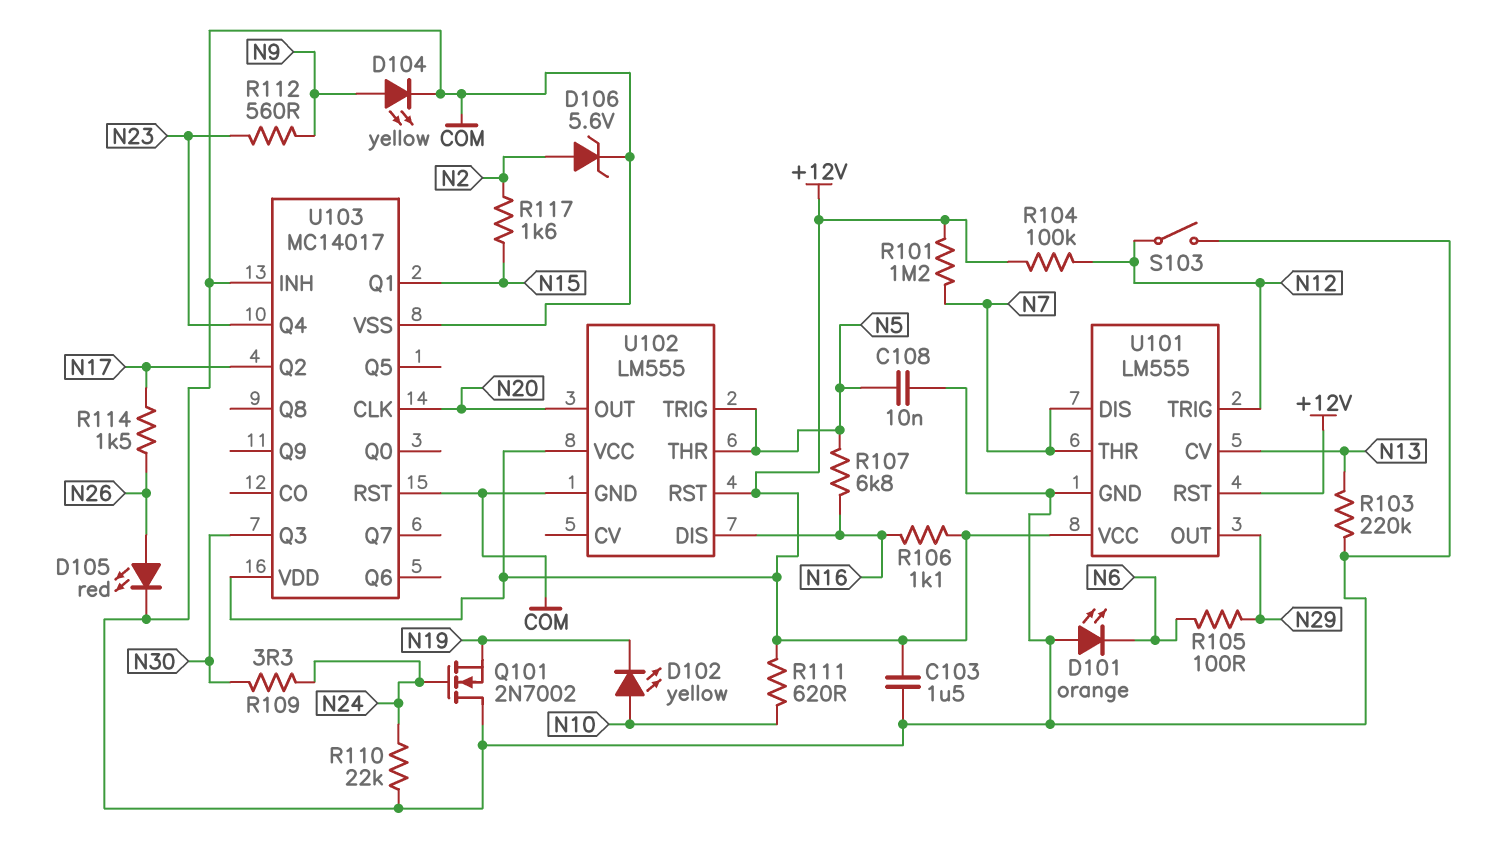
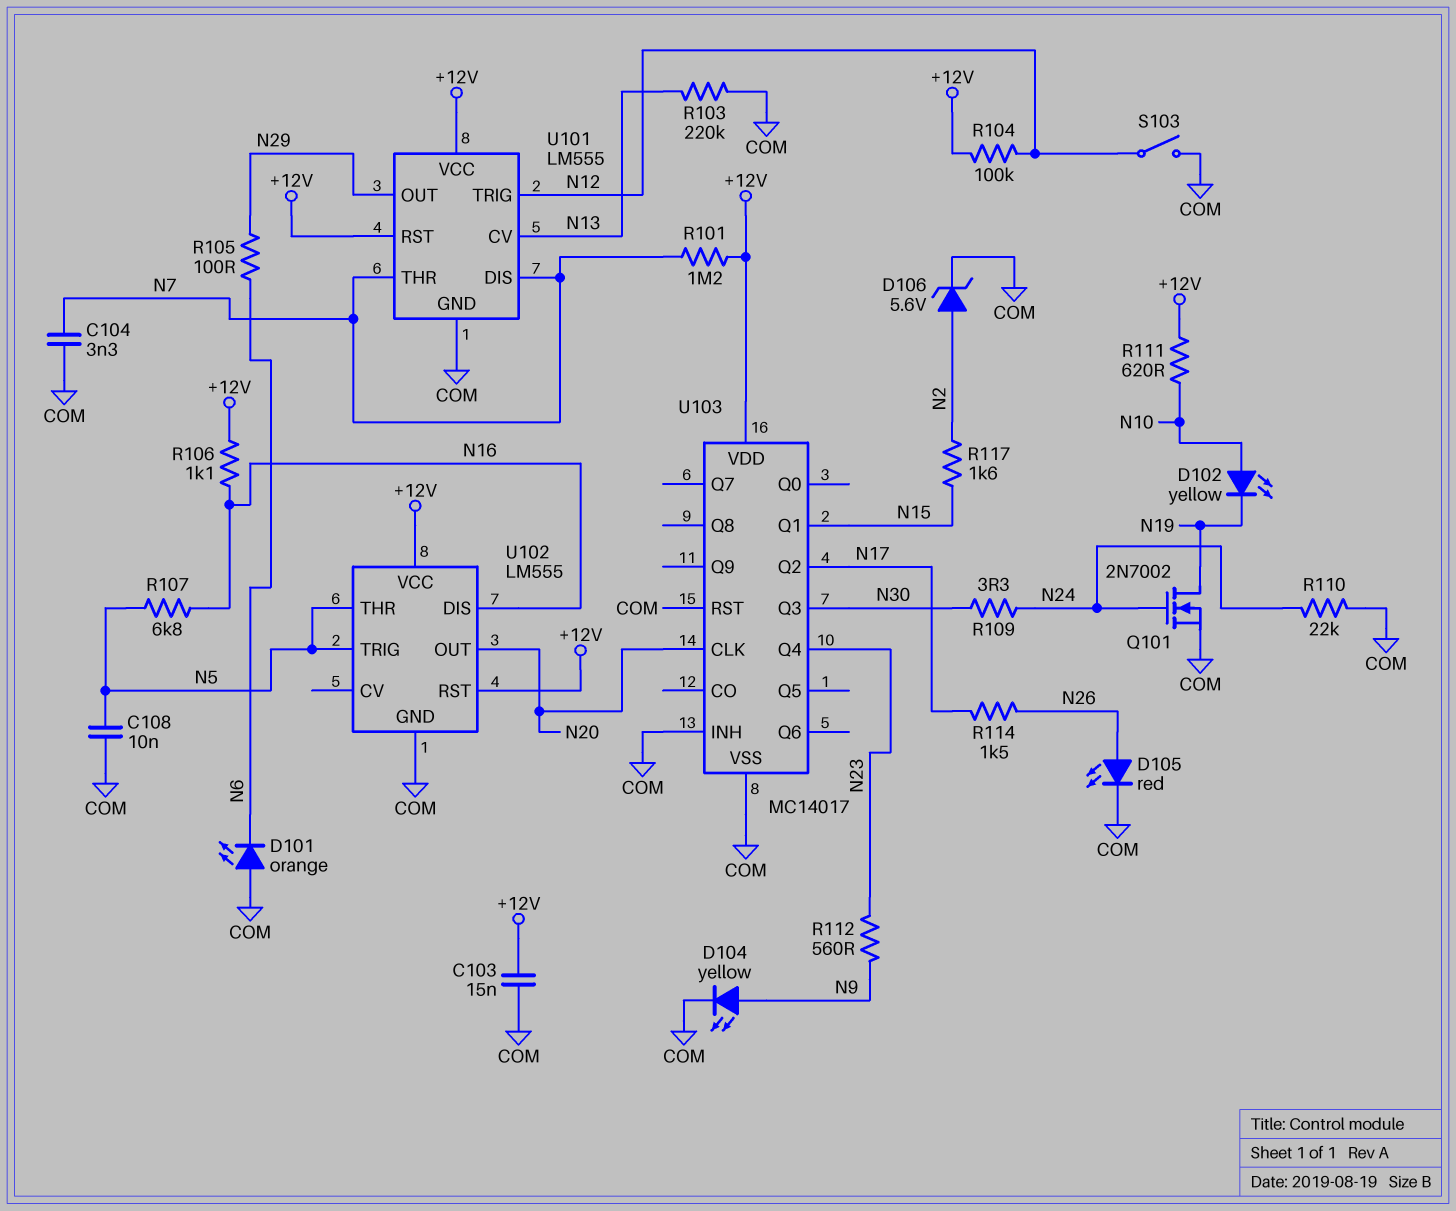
C103: 1.5uF (+12V, COM) -> 15nF (+12V, COM)
C104: none -> 3.3nF (COM, N7)
Q101: NMOS 2N7002 (G N24, D COM, S N19) -> NMOS 2N7002 (G N24, D N19, S COM)

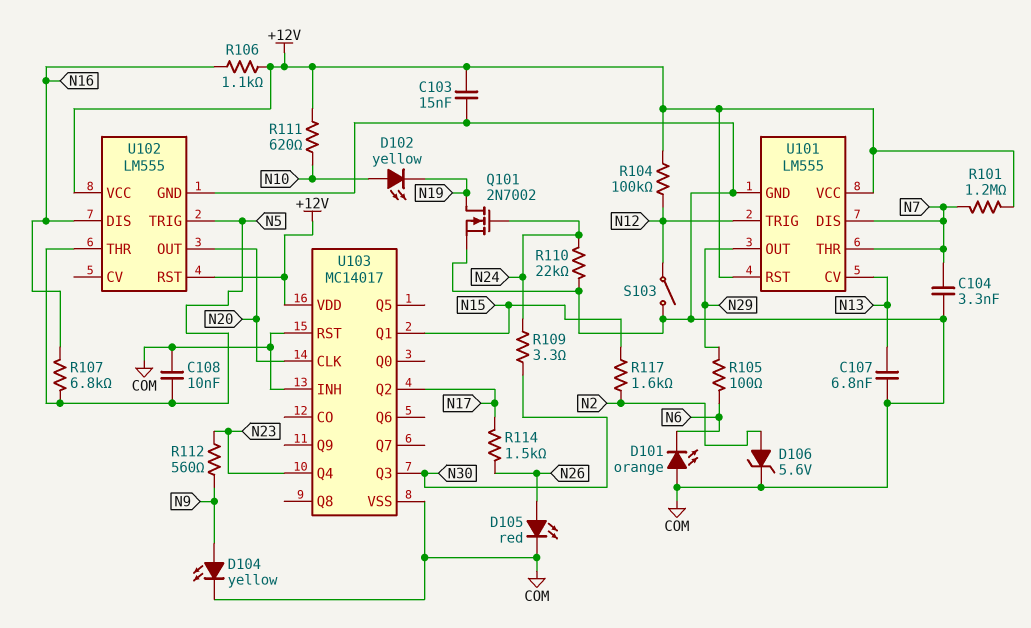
C107: none -> 6.8nF (COM, N13)
R103: 220k (COM, N13) -> none

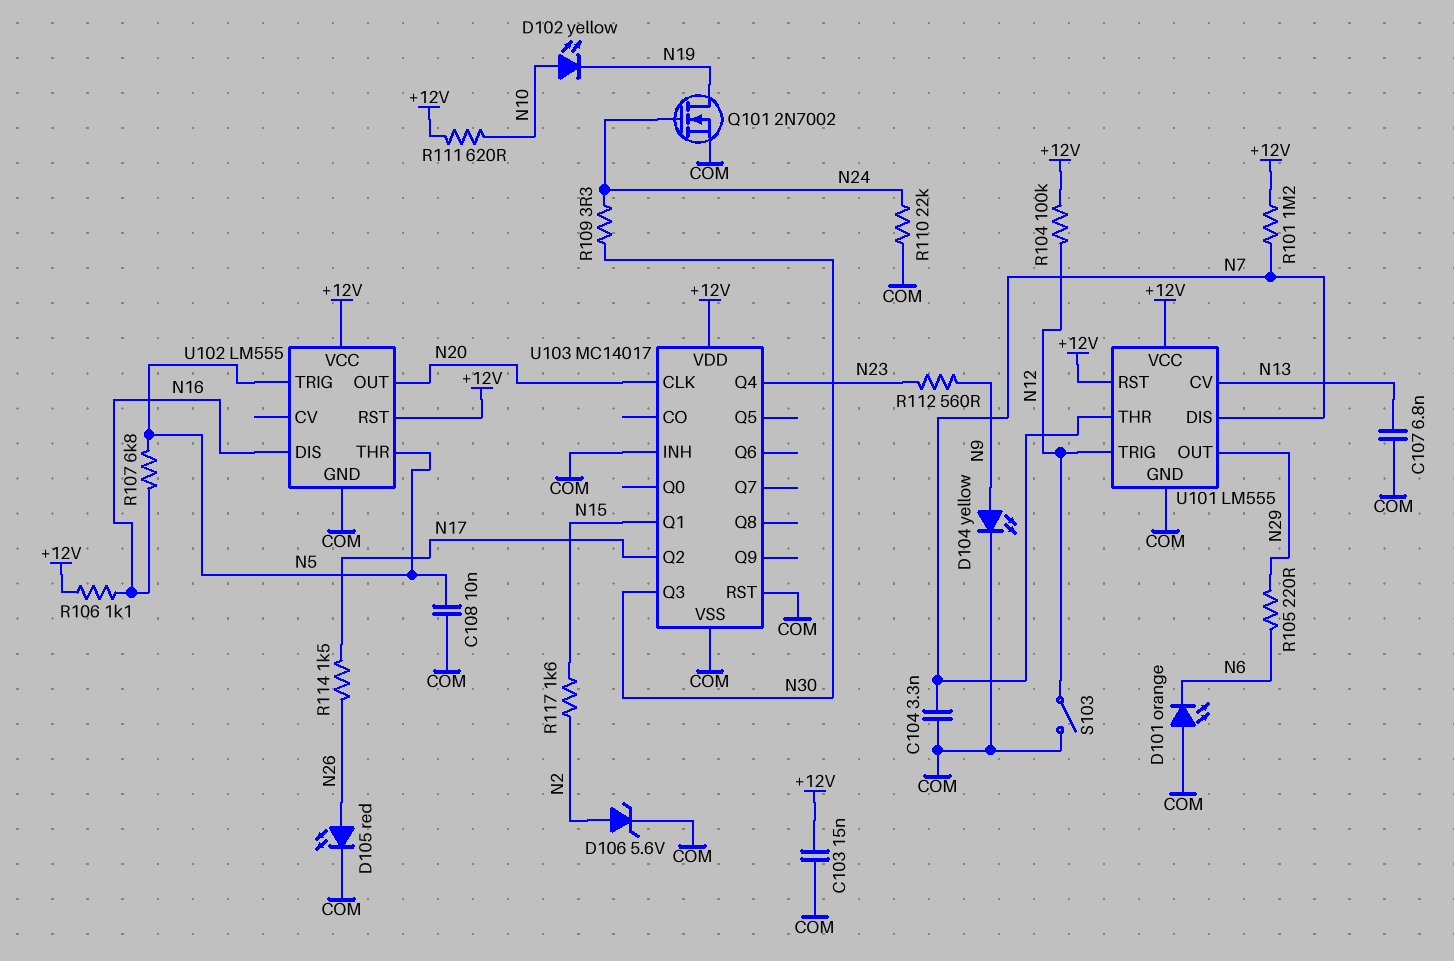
R105: 100 (N6, N29) -> 220 (N6, N29)

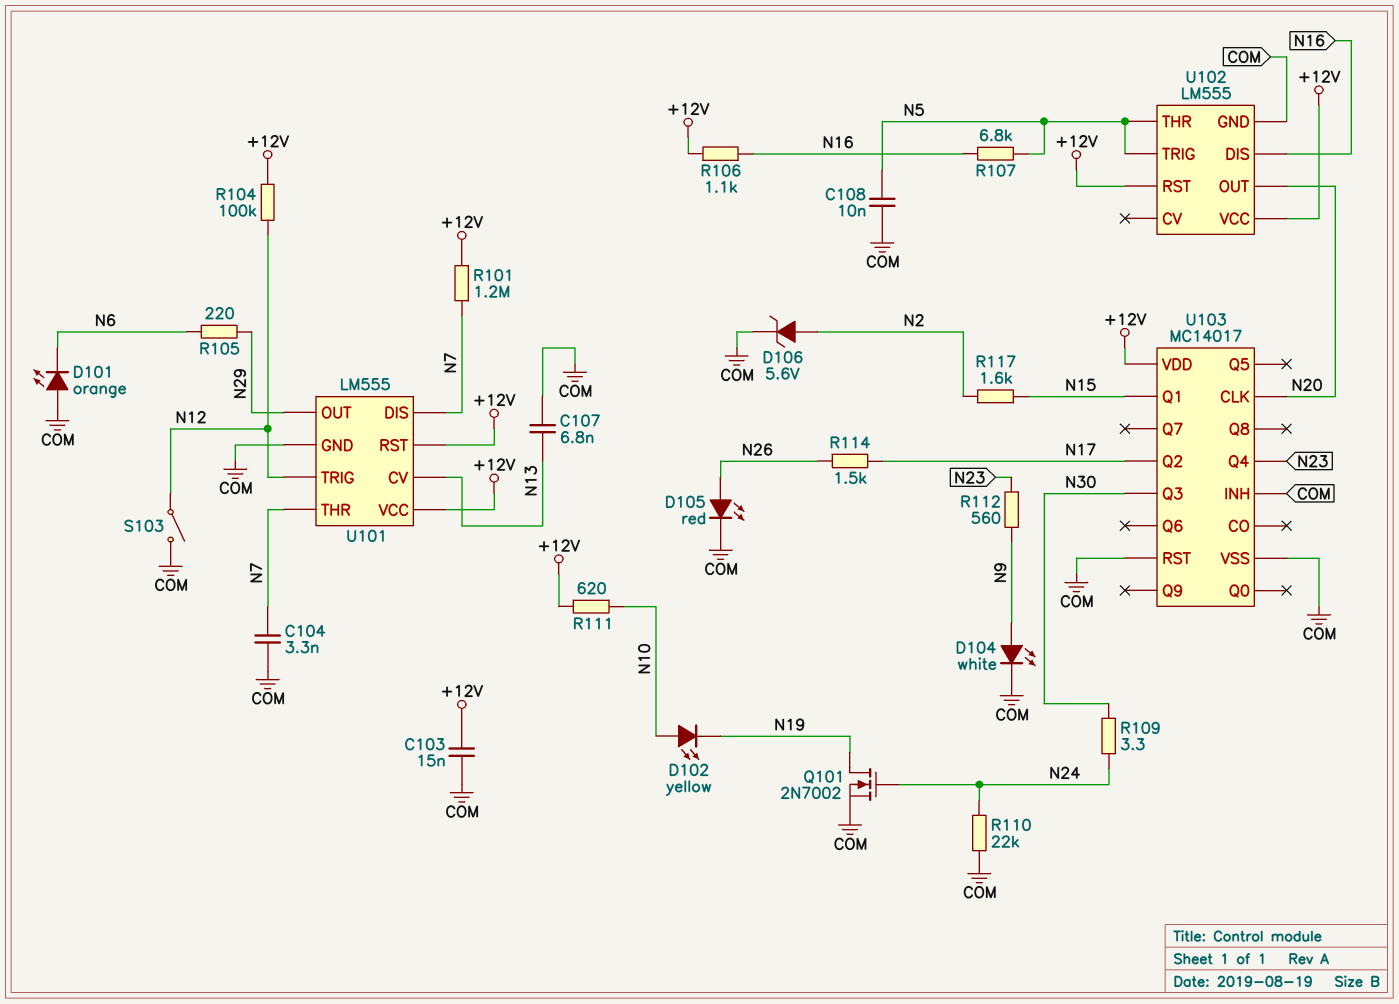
D104: LED yellow (A N9, K COM) -> LED white (A N9, K COM)

